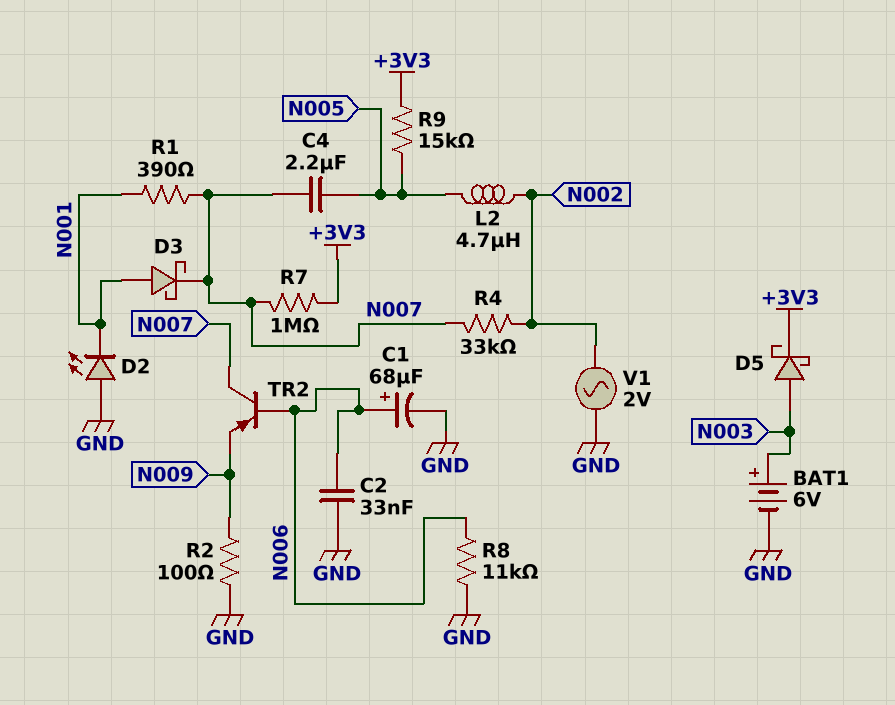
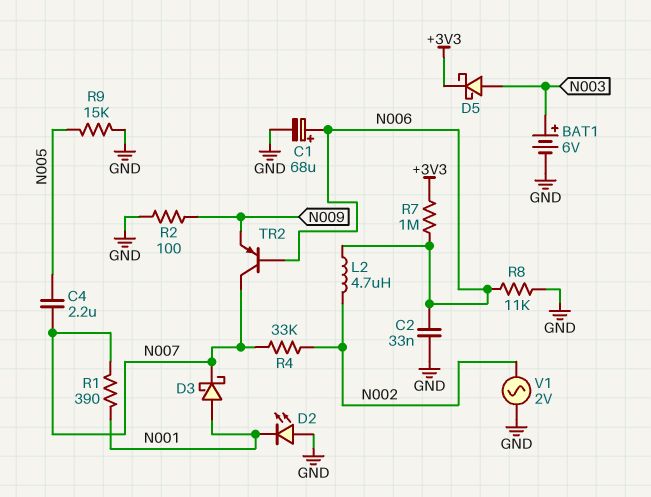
L2: 4.7uH (N002, N005) -> 4.7uH (N002, N006)
R7: 1M (+3V3, N007) -> 1M (+3V3, N006)
R9: 15k (+3V3, N005) -> 15k (GND, N005)

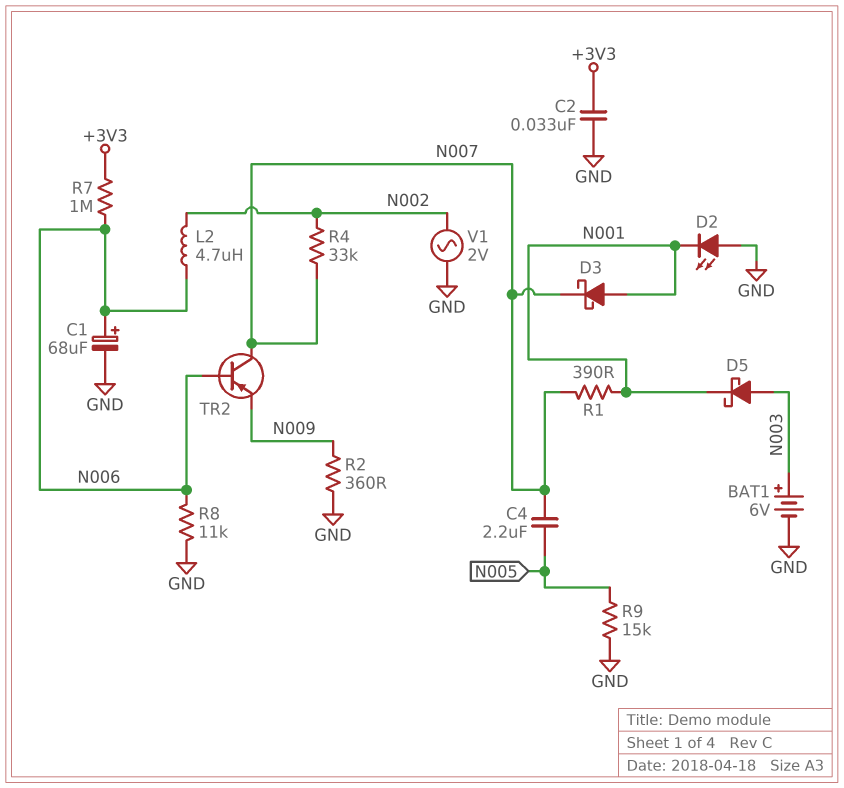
C2: 33nF (GND, N006) -> 33nF (+3V3, GND)
D5: schottky (A N003, K +3V3) -> schottky (A N003, K N001)
R2: 100 (GND, N009) -> 360 (GND, N009)

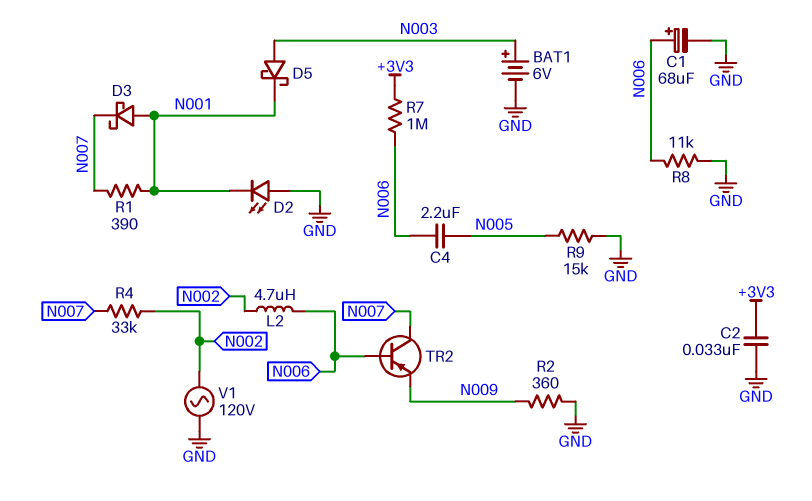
C4: 2.2uF (N005, N007) -> 2.2uF (N005, N006)
V1: AC 2V (GND, N002) -> AC 120V (GND, N002)

